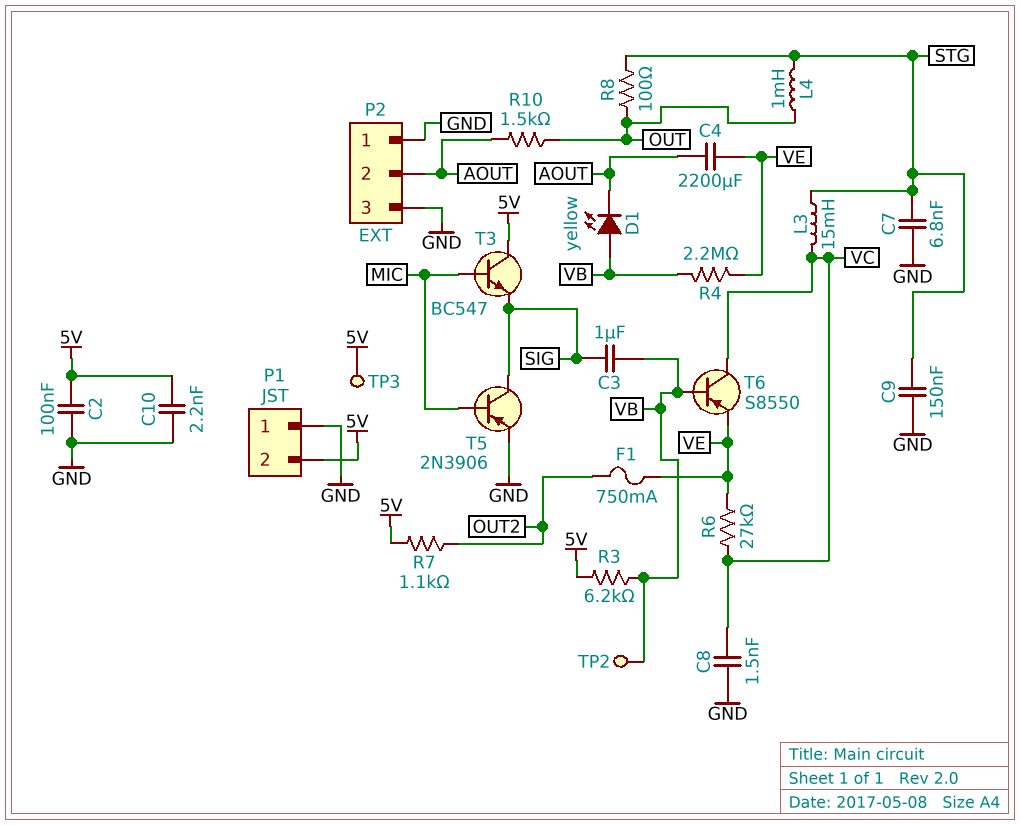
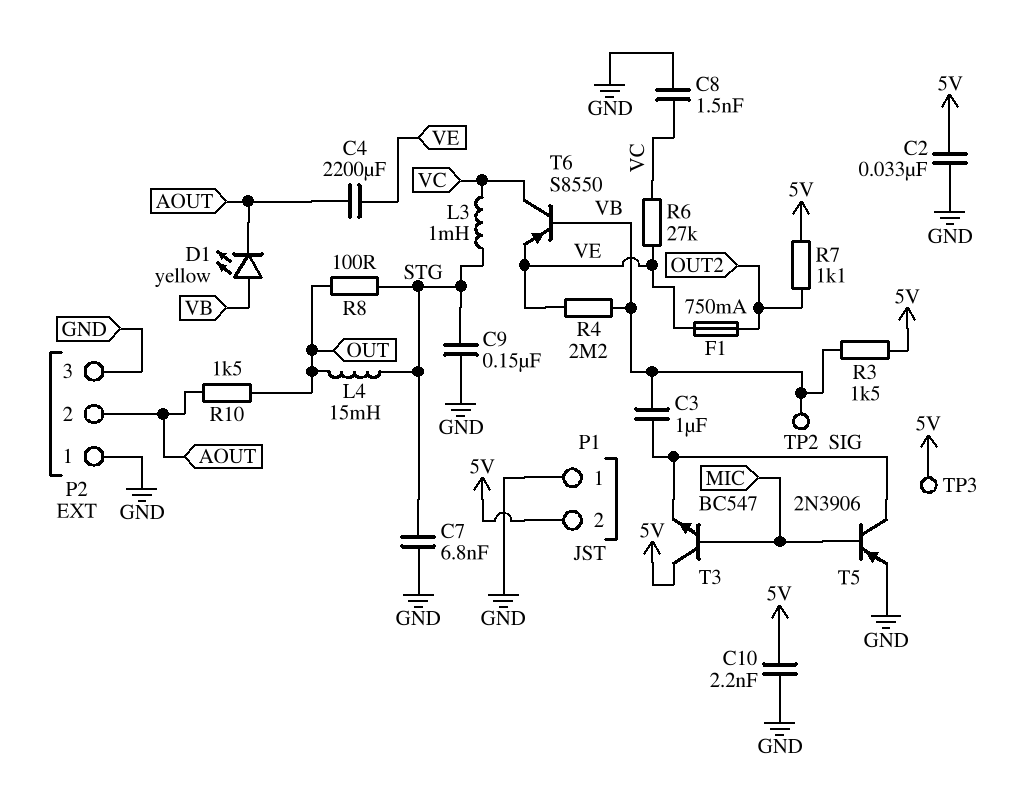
C2: 100nF (5V, GND) -> 33nF (5V, GND)
L3: 15mH (STG, VC) -> 1mH (STG, VC)
L4: 1mH (OUT, STG) -> 15mH (OUT, STG)
R3: 6.2k (5V, VB) -> 1.5k (5V, VB)

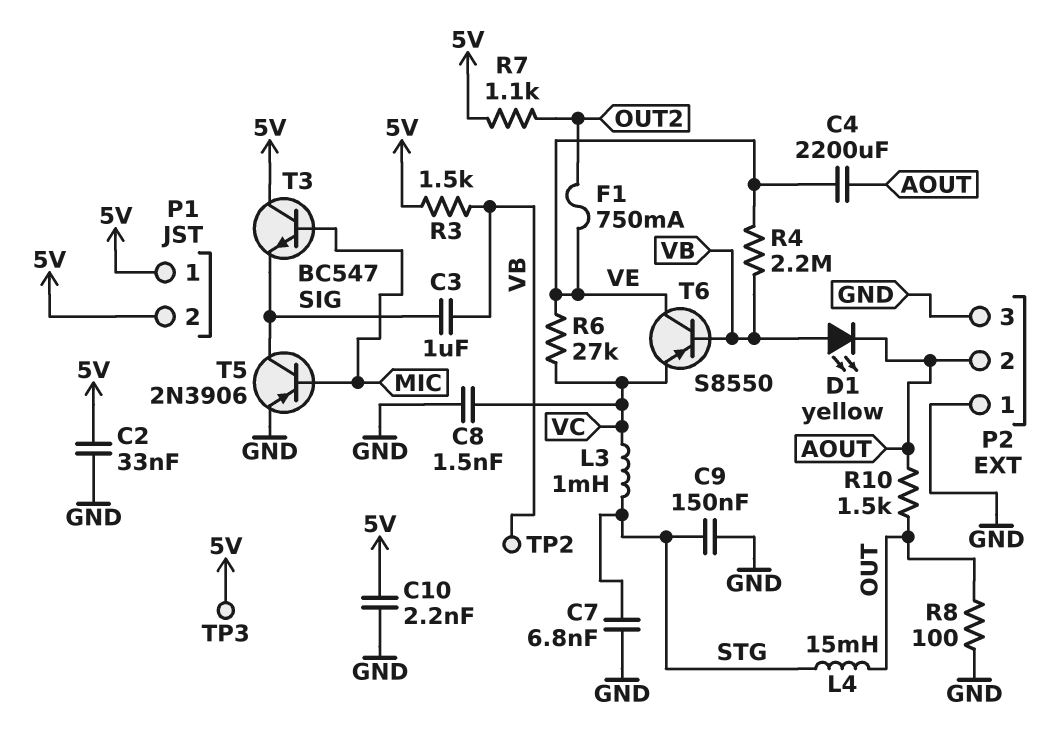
P1 pin 1: GND -> 5V
R8: 100 (OUT, STG) -> 100 (GND, OUT)
T6: PNP S8550 (B VB, C VC, E VE) -> PNP S8550 (B VB, C VE, E VC)

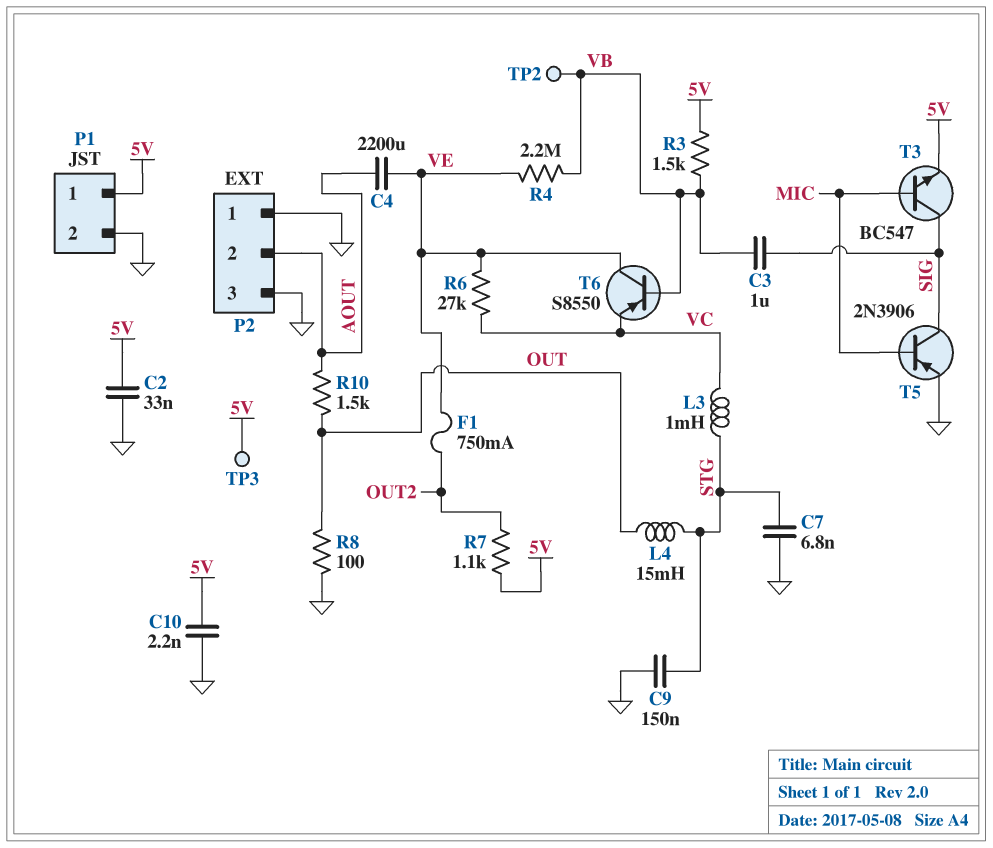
C8: 1.5nF (GND, VC) -> none
D1: LED yellow (A VB, K AOUT) -> none
P1 pin 2: 5V -> GND
T3: NPN BC547 (B MIC, C 5V, E SIG) -> NPN BC547 (B MIC, C SIG, E 5V)

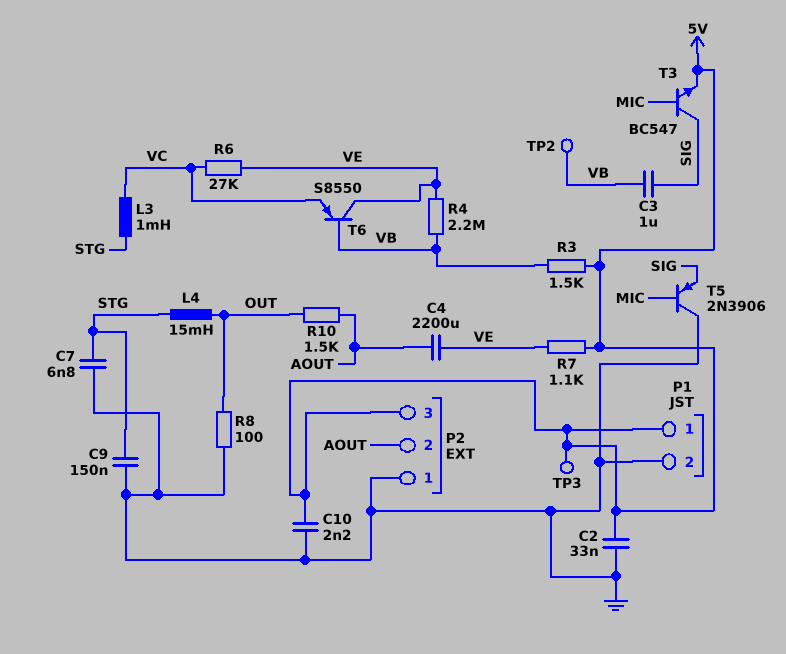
F1: 750mA (OUT2, VE) -> none
P2 pin 3: GND -> 5V
R7: 1.1k (5V, OUT2) -> 1.1k (5V, VE)
T5: PNP 2N3906 (B MIC, C SIG, E GND) -> PNP 2N3906 (B MIC, C GND, E SIG)

